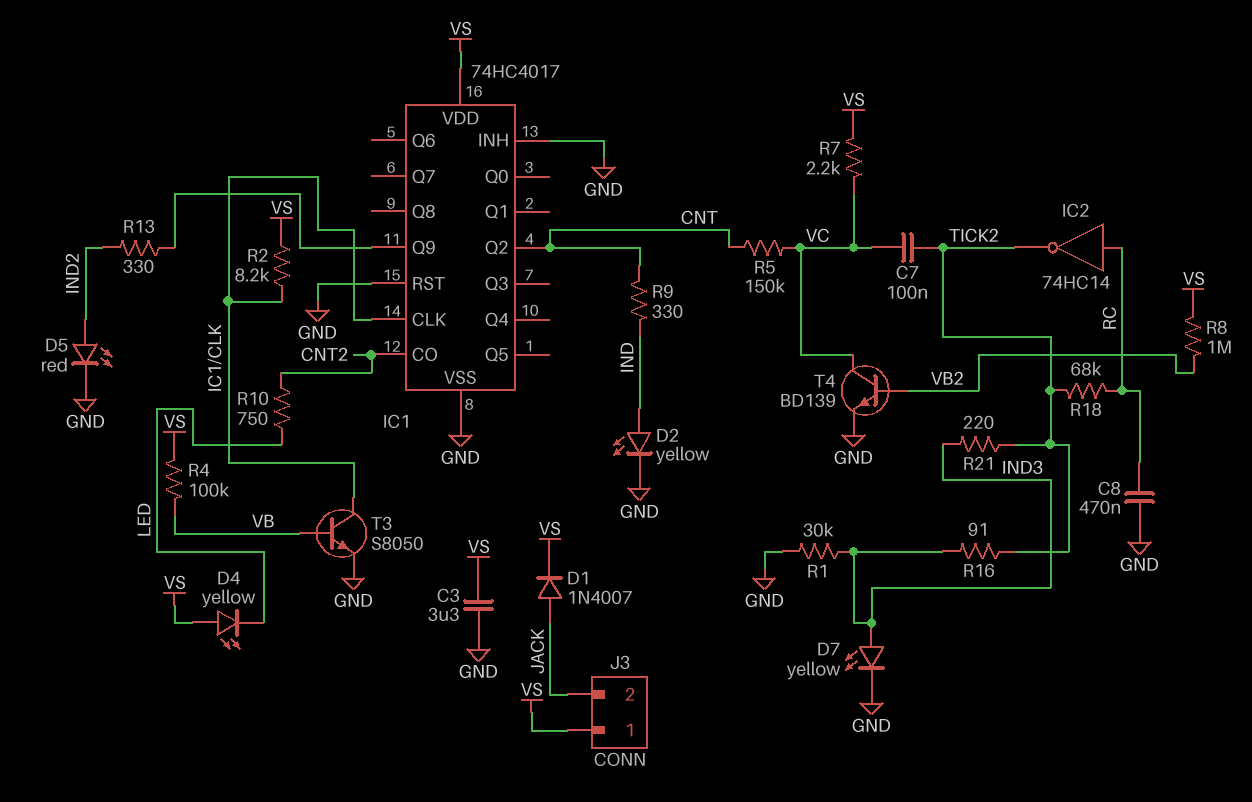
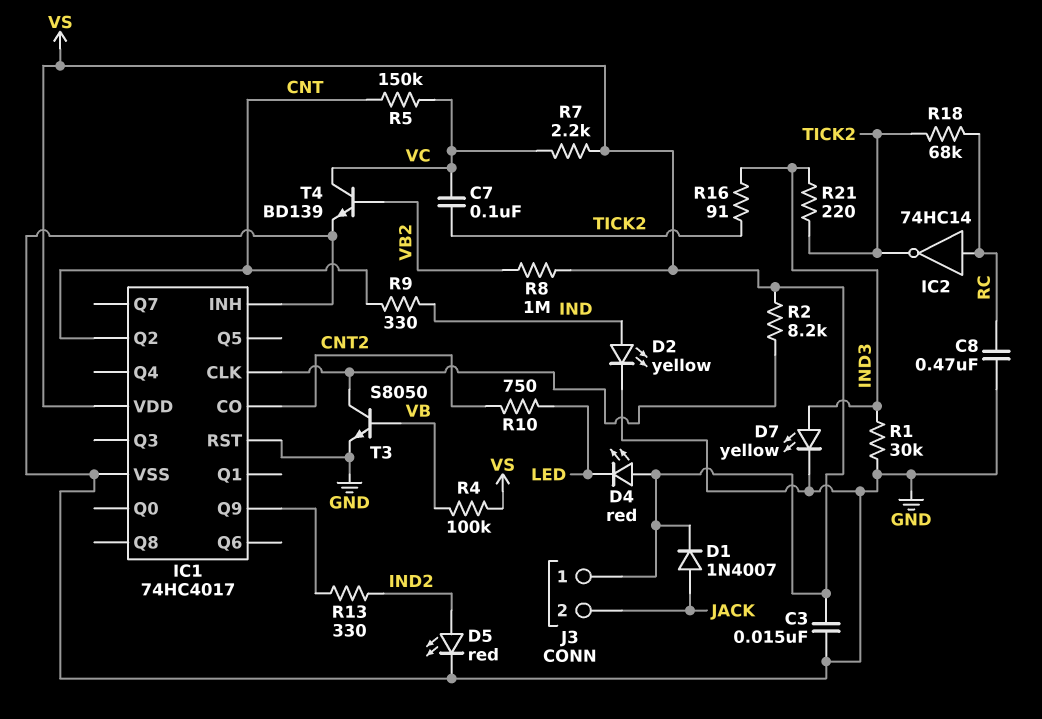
C3: 3.3uF (GND, VS) -> 15nF (GND, VS)
D4: LED yellow (A VS, K LED) -> LED red (A VS, K LED)

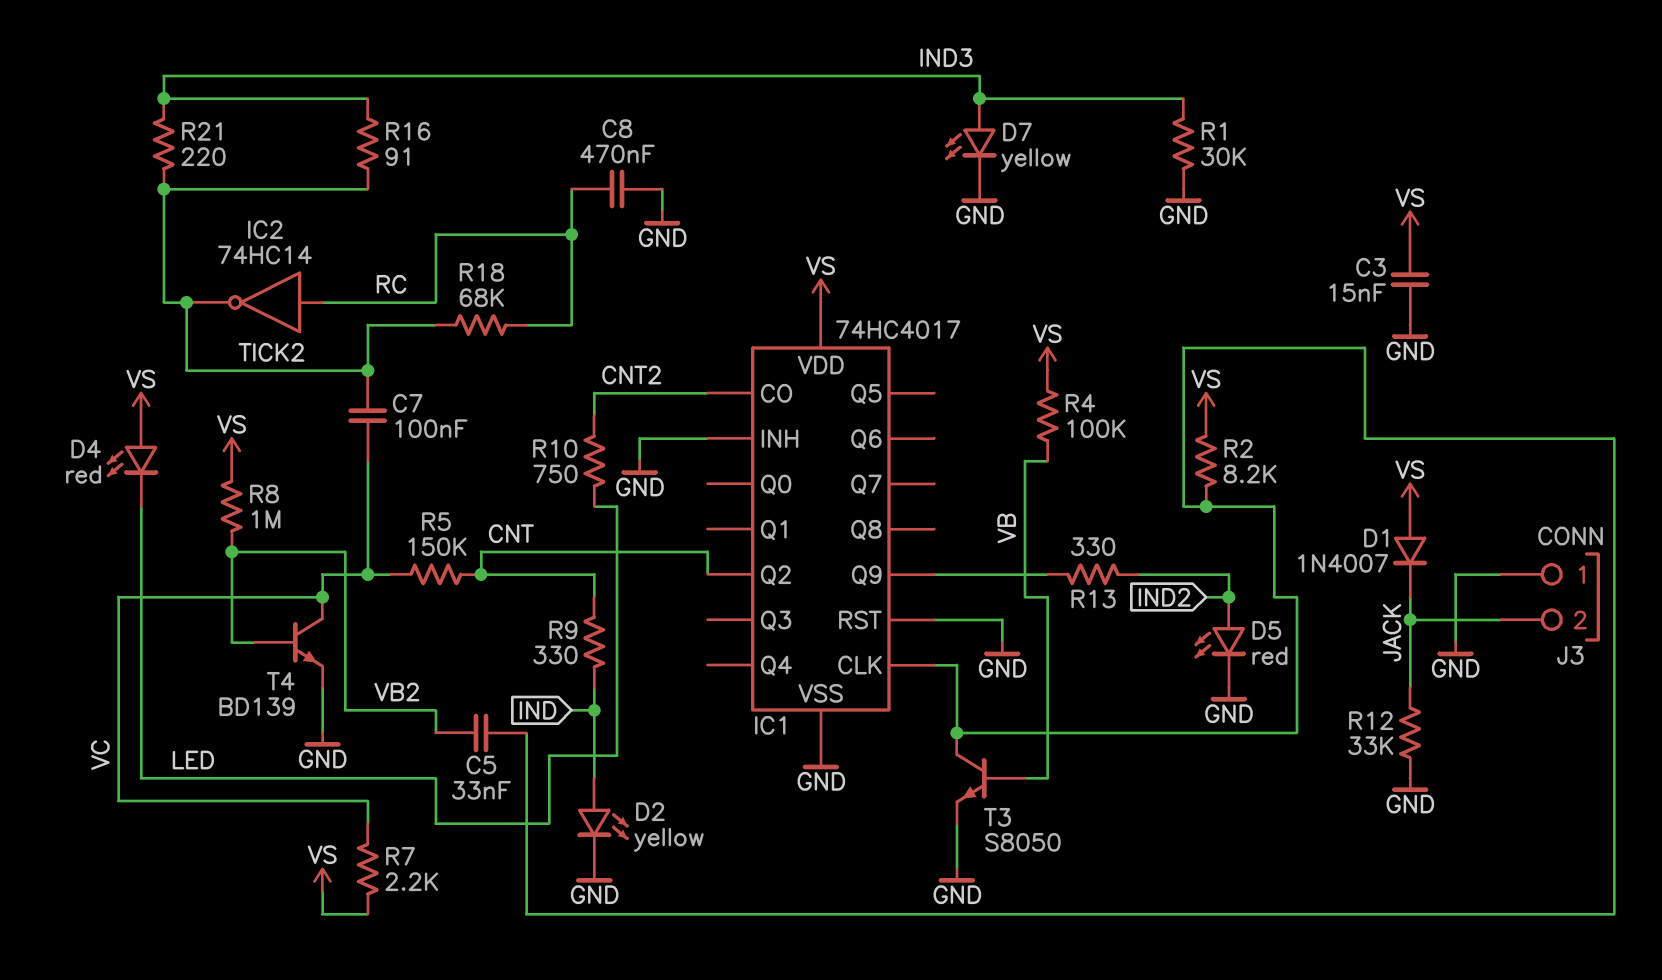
C5: none -> 33nF (IC1/CLK, VB2)
D1: diode 1N4007 (A JACK, K VS) -> diode 1N4007 (A VS, K JACK)
J3 pin 1: VS -> GND
R12: none -> 33k (GND, JACK)

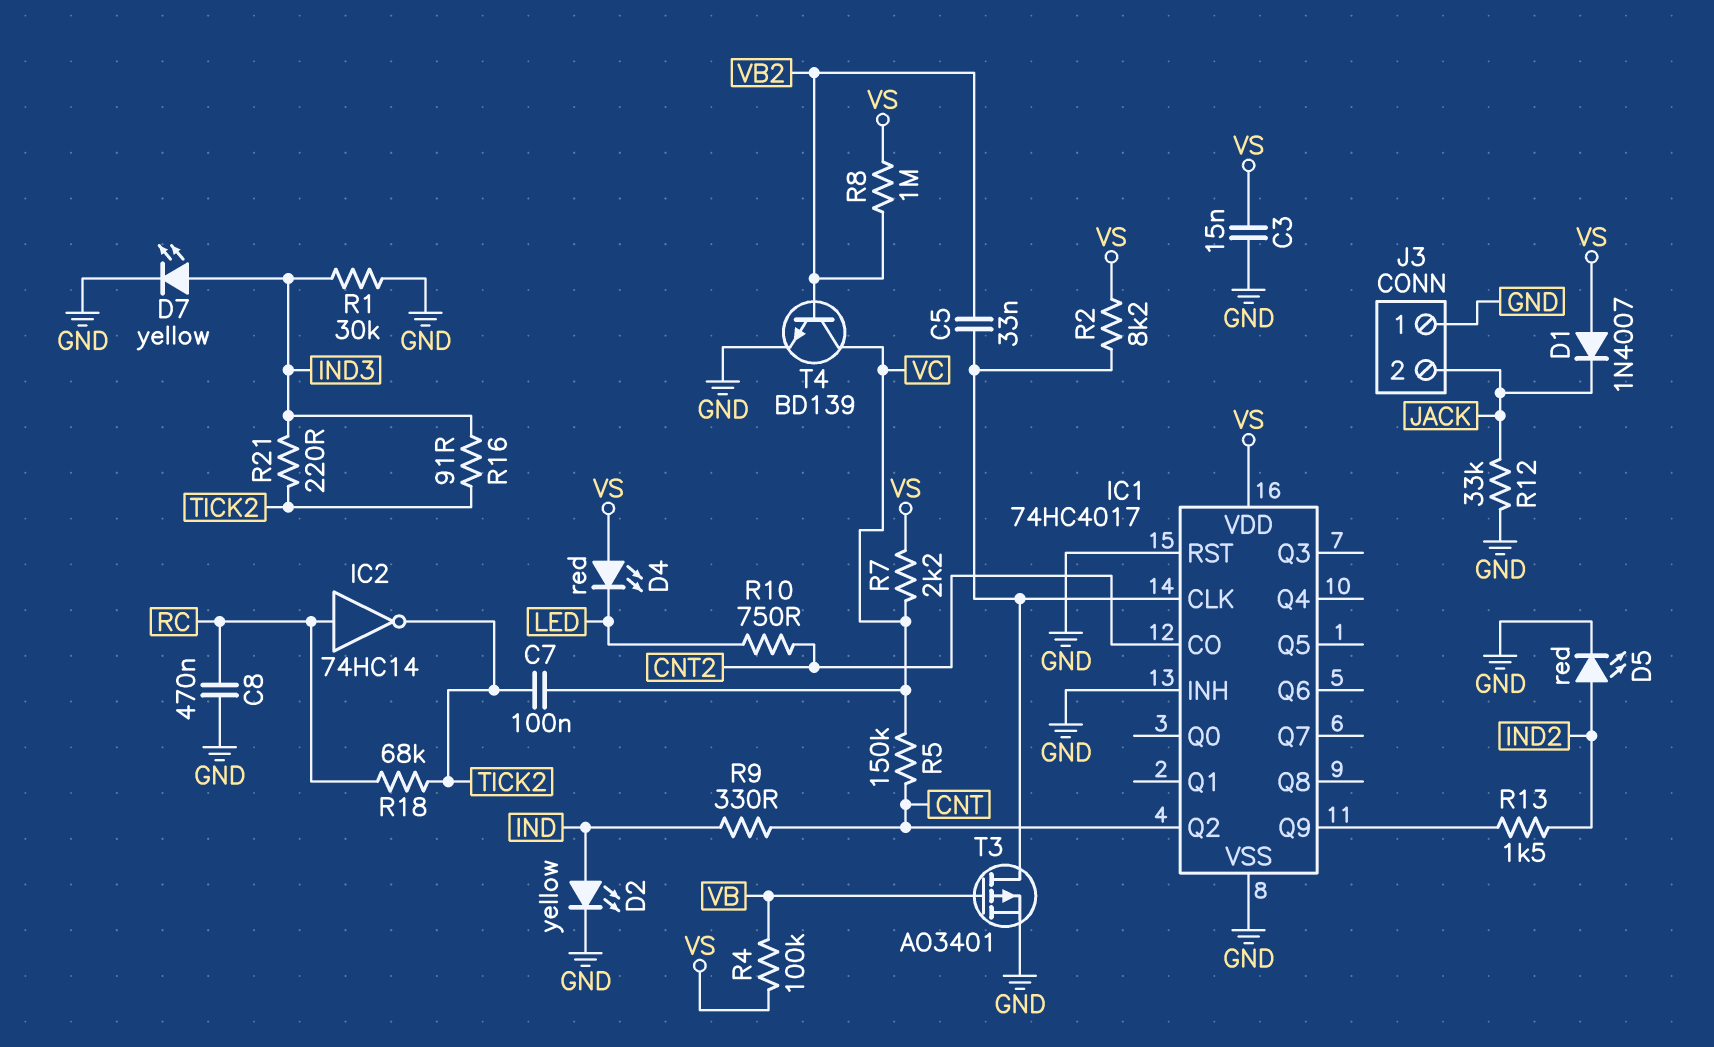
R13: 330 (IC1/Q9, IND2) -> 1.5k (IC1/Q9, IND2)
T3: NPN S8050 (B VB, C IC1/CLK, E GND) -> PMOS AO3401 (G VB, D IC1/CLK, S GND)

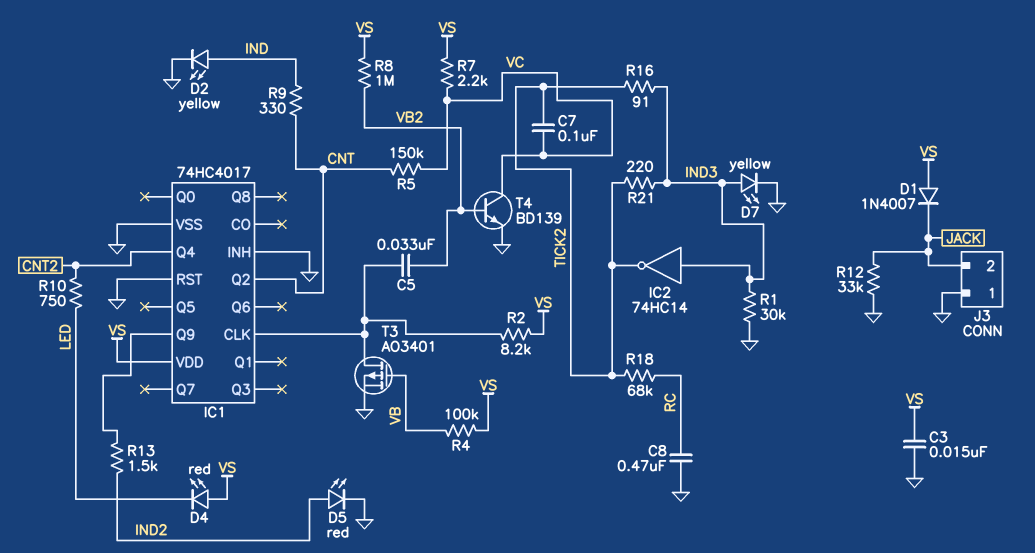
IC1 pin CO: CNT2 -> none
IC1 pin Q4: none -> CNT2
IC2: NOT 74HC14 (in RC, out TICK2) -> NOT 74HC14 (in IND3, out TICK2)

